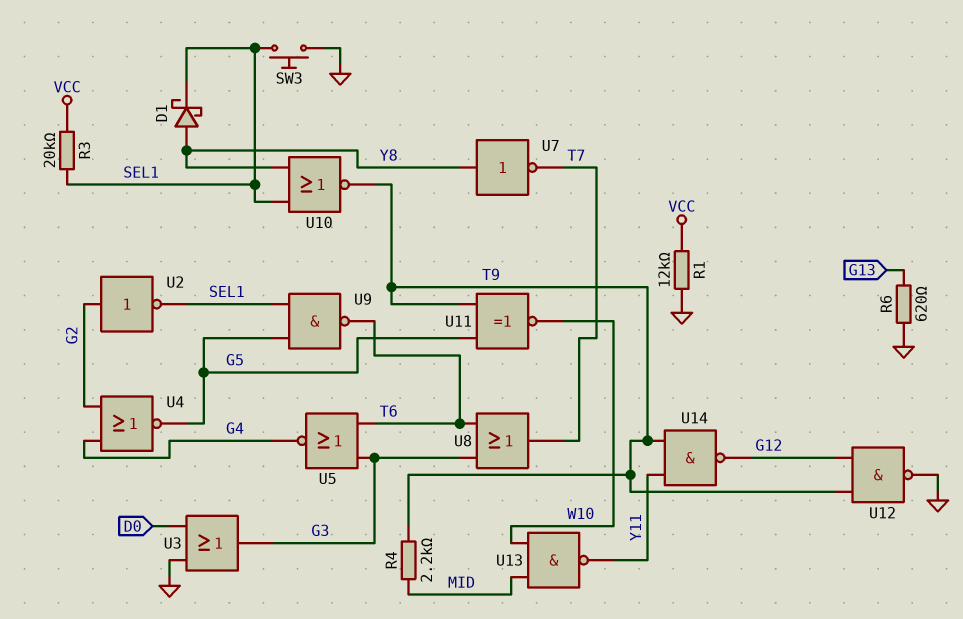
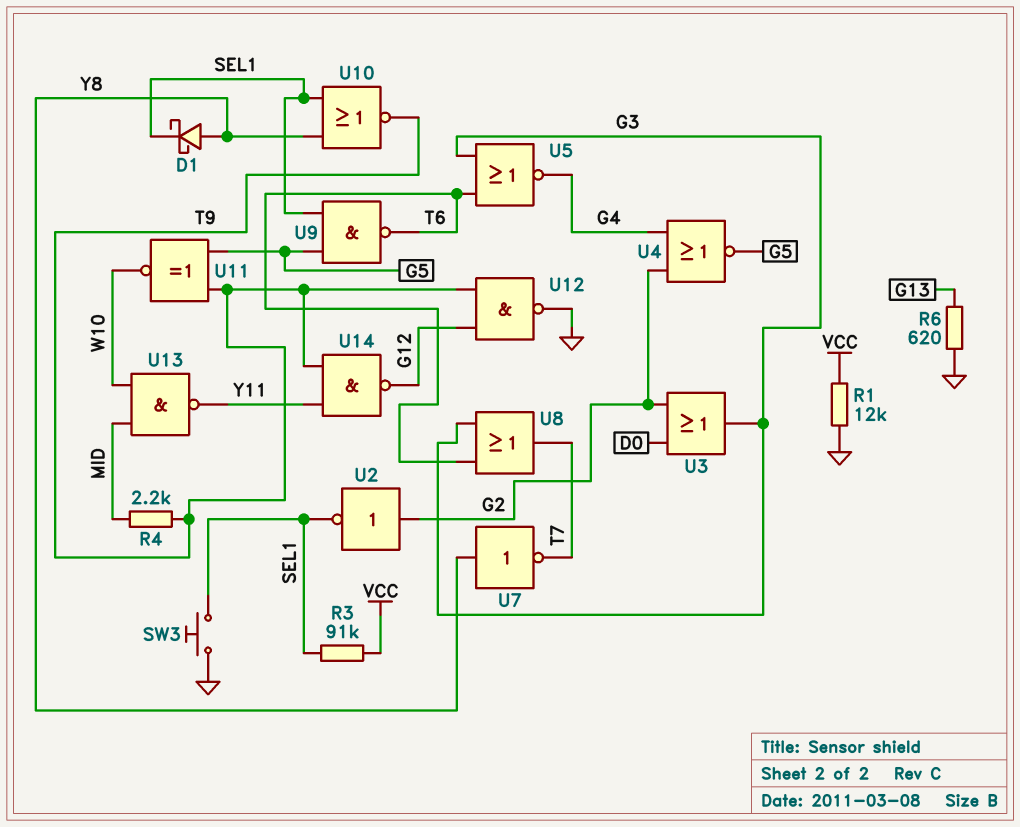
R3: 20k (SEL1, VCC) -> 91k (SEL1, VCC)
U3: OR (in D0, in GND, out G3) -> OR (in D0, in G2, out G3)

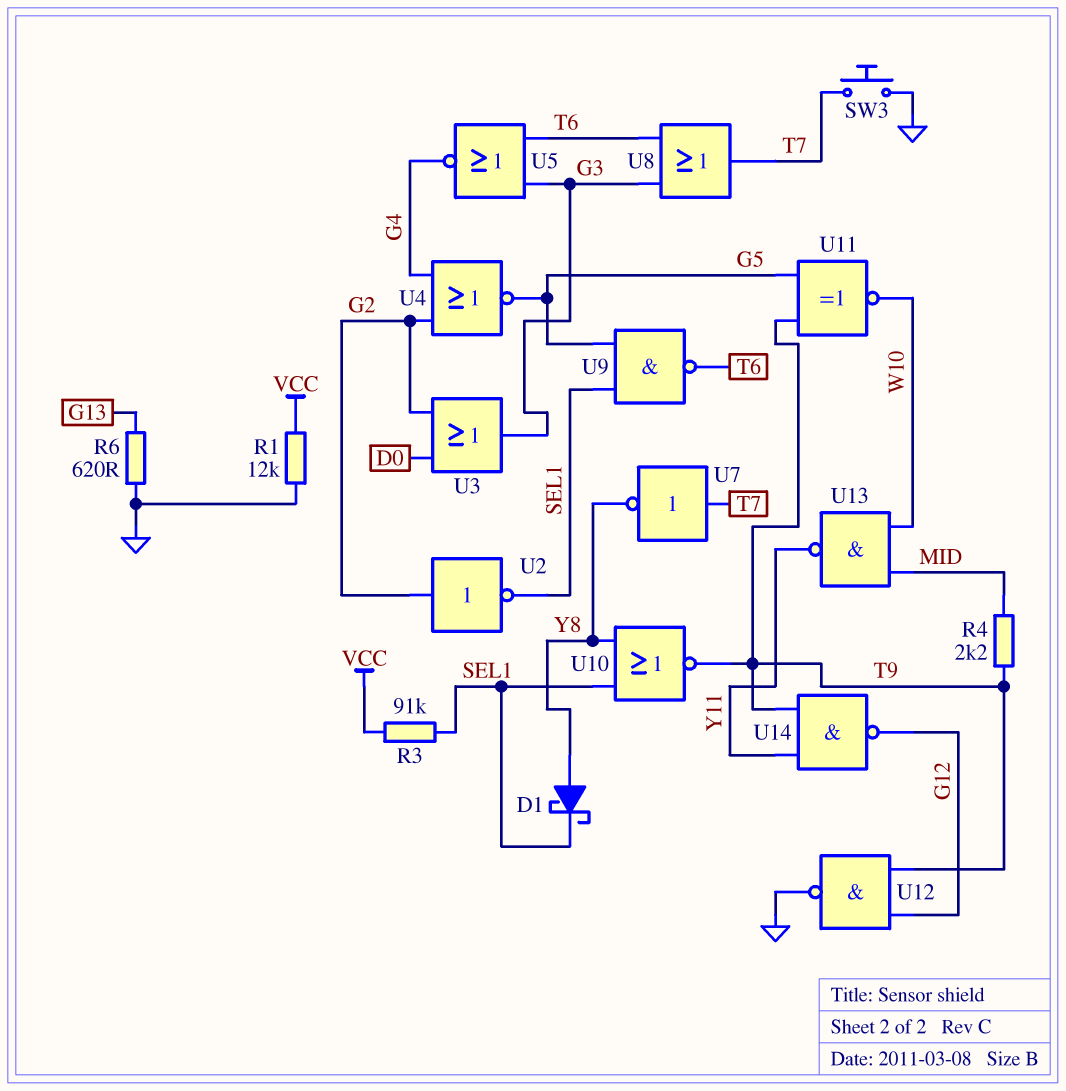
SW3: button (GND, SEL1) -> button (GND, T7)
U7: NOT (in Y8, out T7) -> NOT (in T7, out Y8)

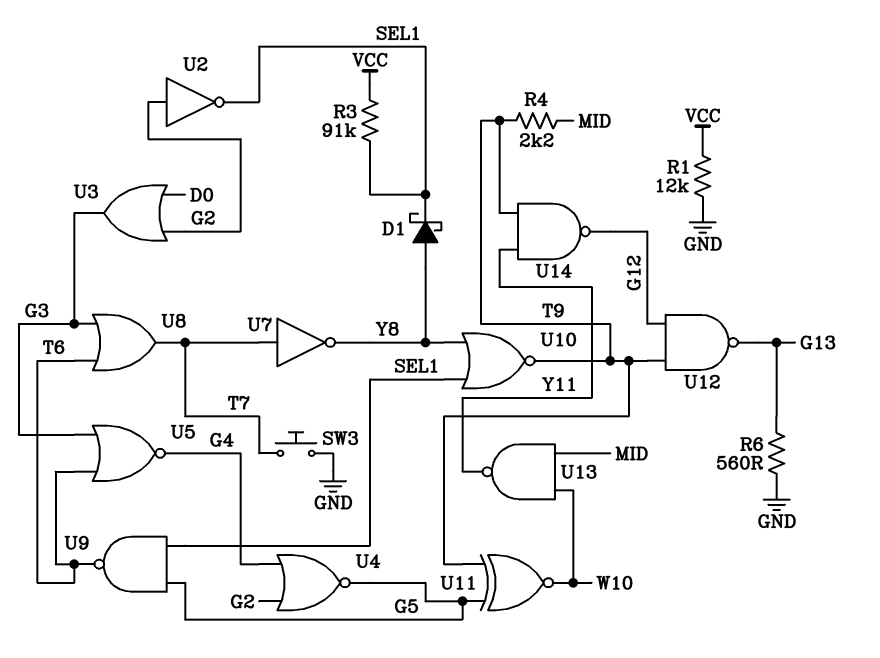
R6: 620 (G13, GND) -> 560 (G13, GND)
U12: NAND (in G12, in T9, out GND) -> NAND (in G12, in T9, out G13)

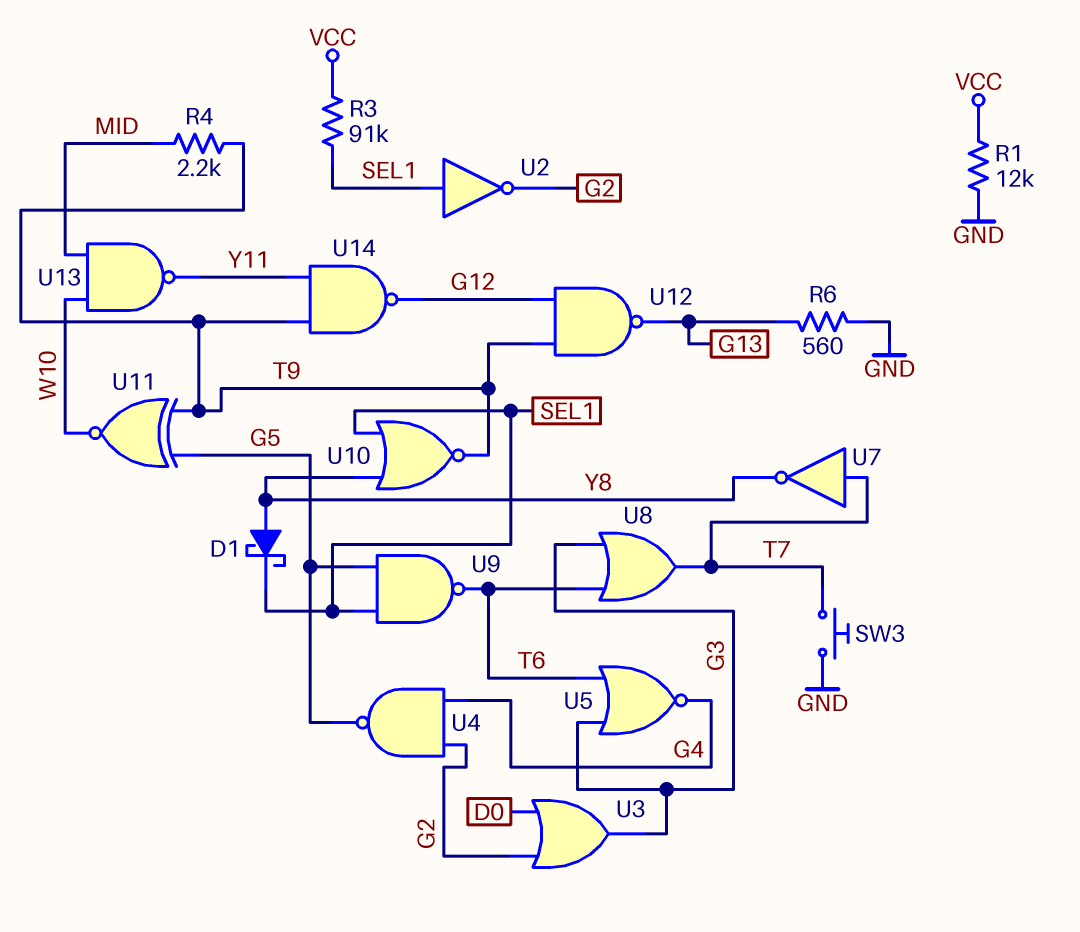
U2: NOT (in G2, out SEL1) -> NOT (in SEL1, out G2)
U4: NOR (in G2, in G4, out G5) -> NAND (in G2, in G4, out G5)

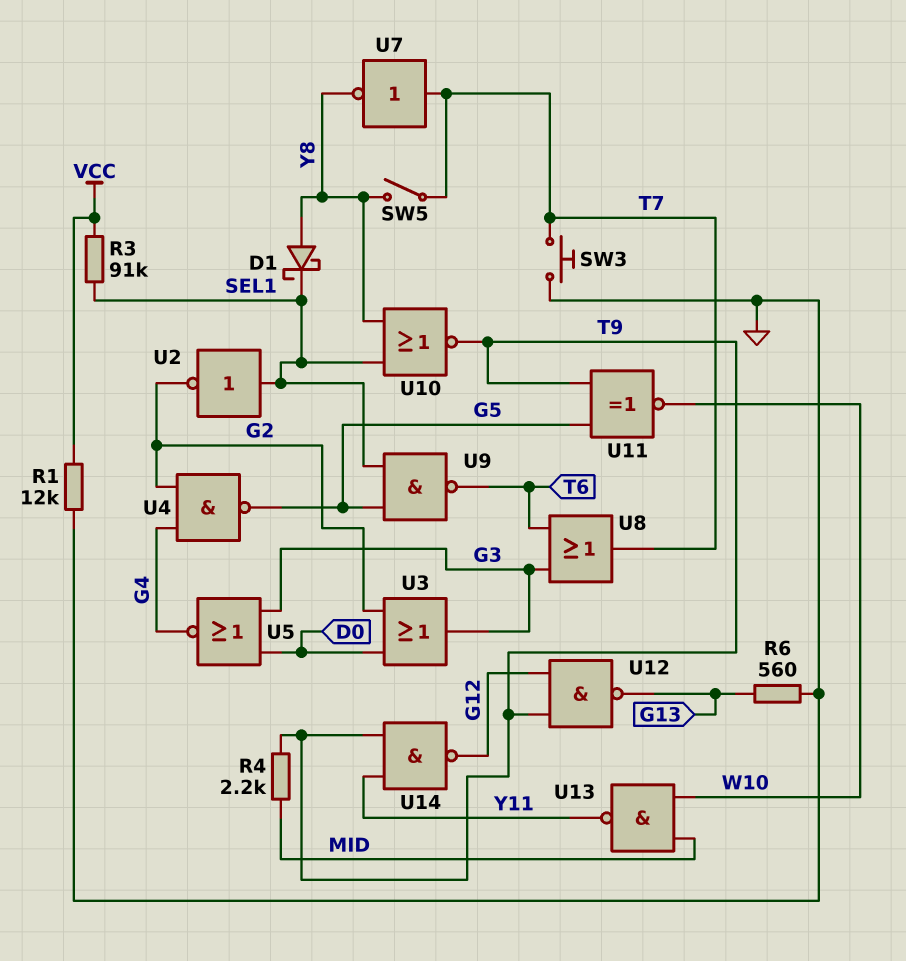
SW5: none -> switch (T7, Y8)
U5: NOR (in G3, in T6, out G4) -> NOR (in D0, in G3, out G4)

